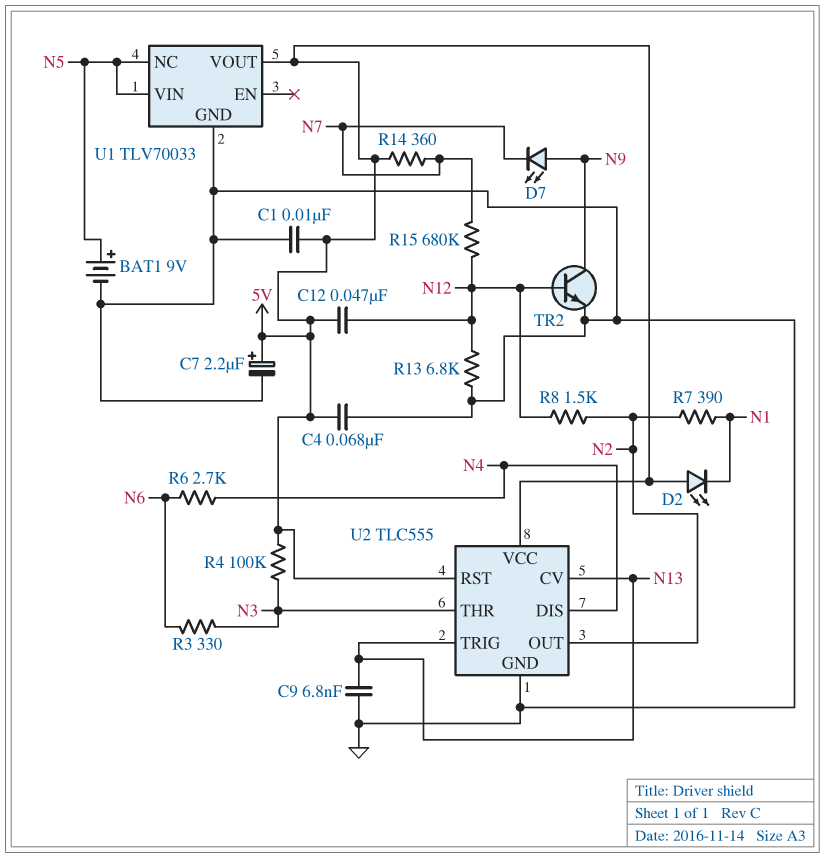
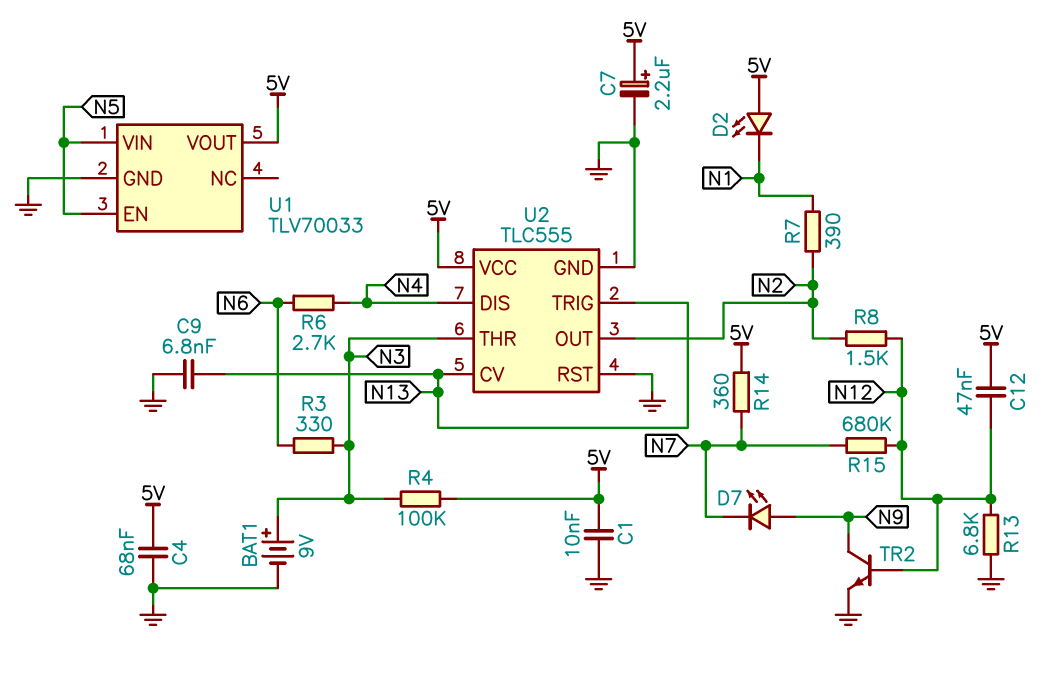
BAT1: 9V (plus N5, minus GND) -> 9V (plus N3, minus GND)
U1 pin EN: none -> N5
U1 pin NC: N5 -> none
U2 pin RST: 5V -> GND

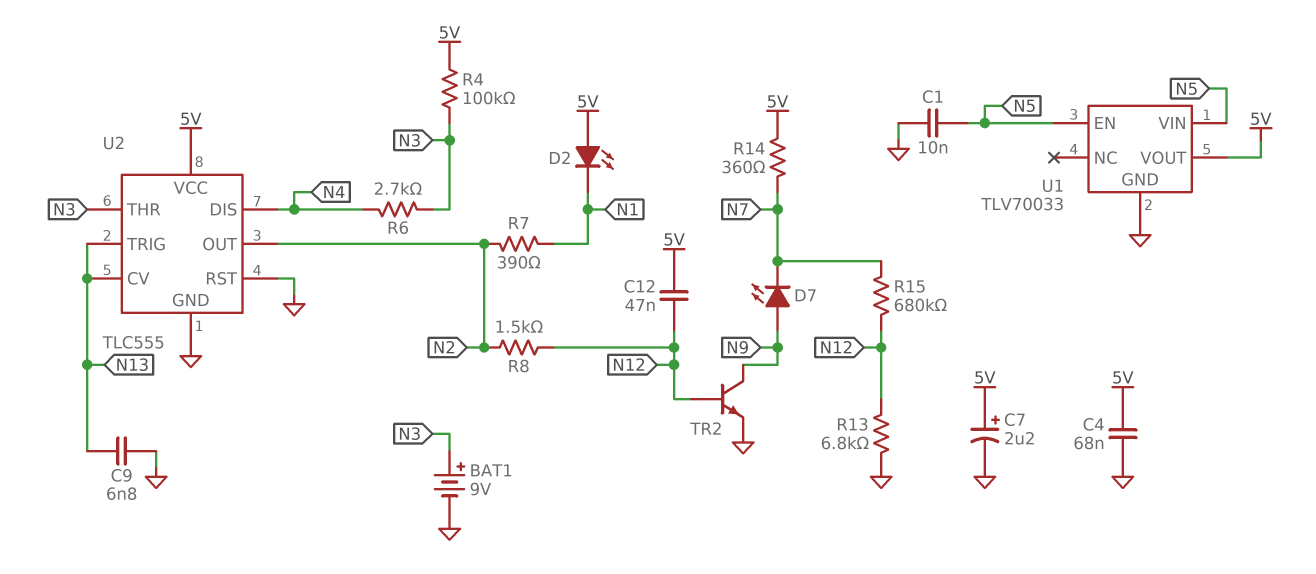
C1: 10nF (5V, GND) -> 10nF (GND, N5)
R3: 330 (N3, N6) -> none
R6: 2.7k (N4, N6) -> 2.7k (N3, N4)

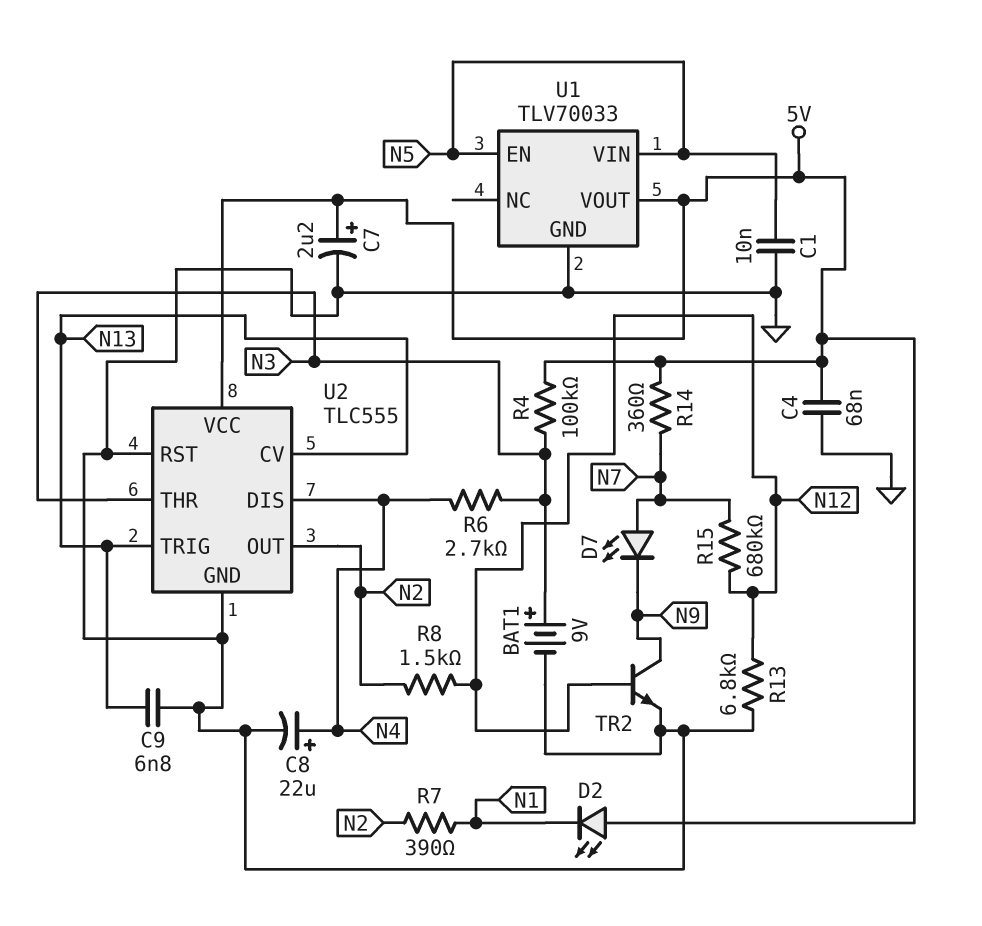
C8: none -> 22uF (plus N4, minus GND)
C12: 47nF (5V, N12) -> none
D7: LED (A N9, K N7) -> LED (A N7, K N9)

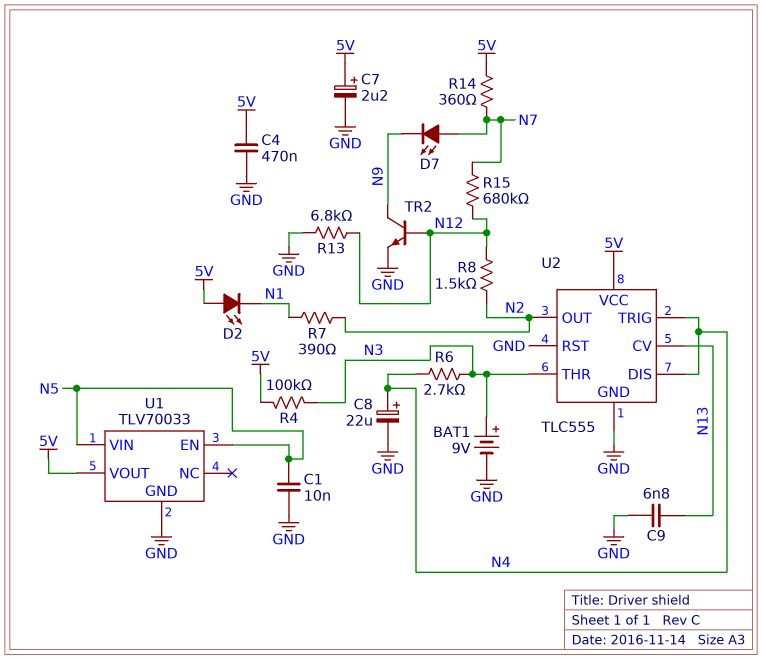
C4: 68nF (5V, GND) -> 470nF (5V, GND)
U2 pin TRIG: N13 -> N4

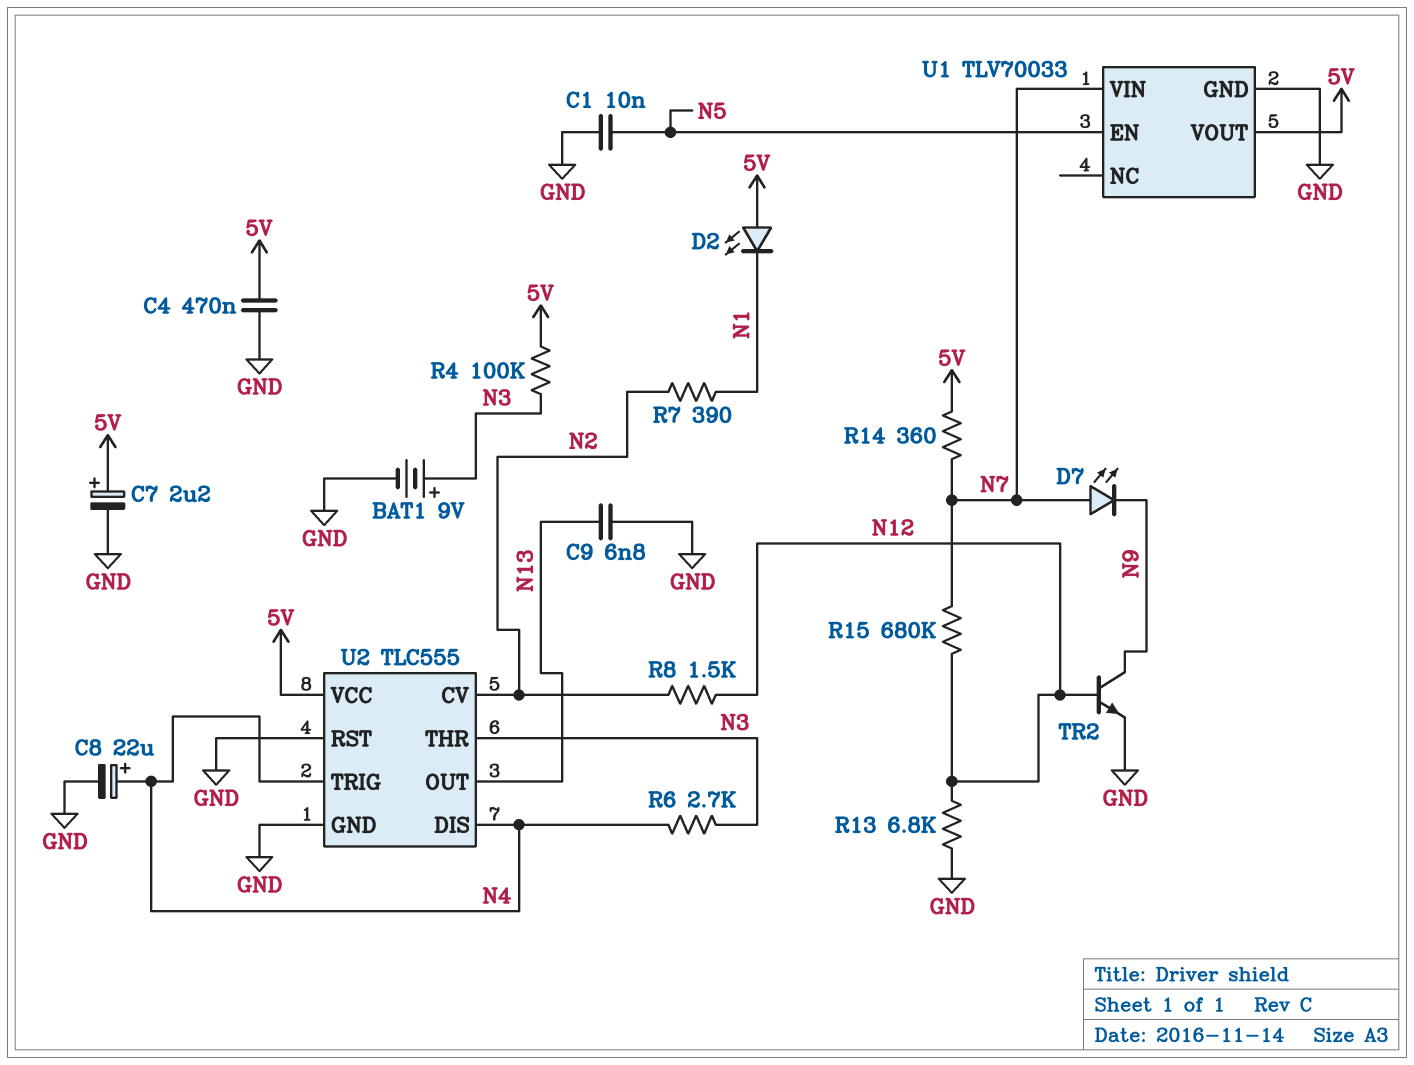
U1 pin VIN: N5 -> N7
U2 pin CV: N13 -> N2
U2 pin OUT: N2 -> N13

